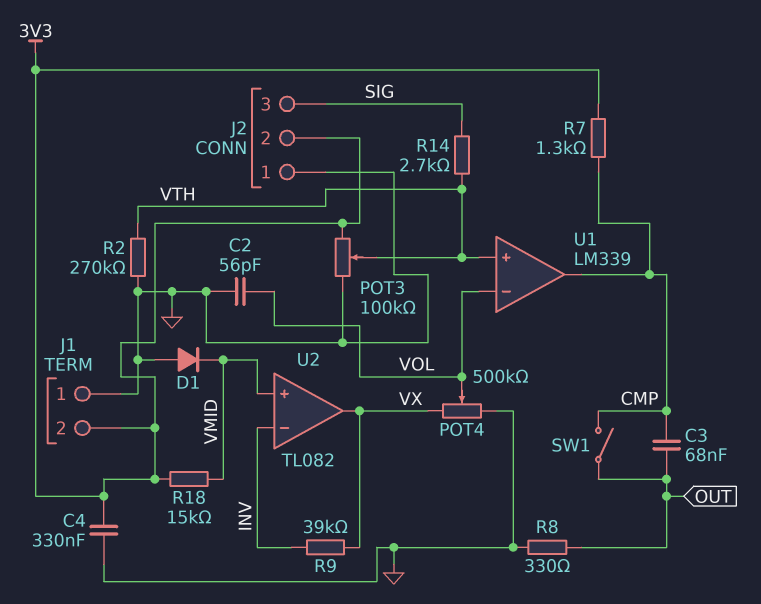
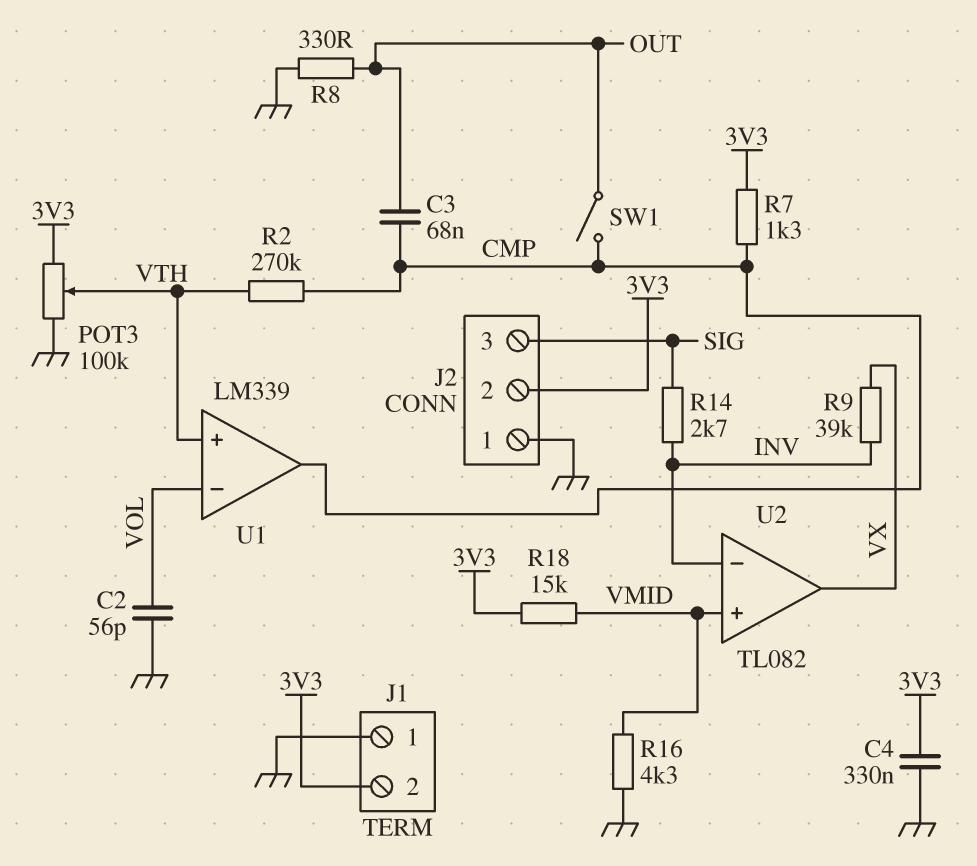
D1: diode (A GND, K VMID) -> none
POT4: 500k (GND, VX, wiper VOL) -> none
R2: 270k (GND, VTH) -> 270k (CMP, VTH)
R14: 2.7k (SIG, VTH) -> 2.7k (INV, SIG)
R16: none -> 4.3k (GND, VMID)

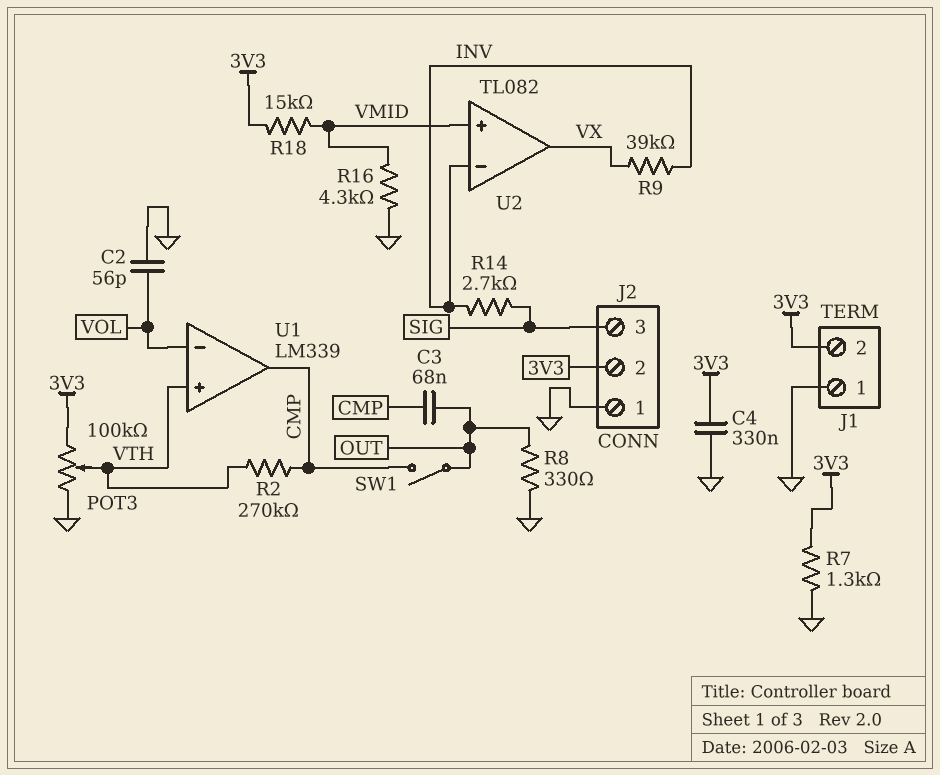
R7: 1.3k (3V3, CMP) -> 1.3k (3V3, GND)

